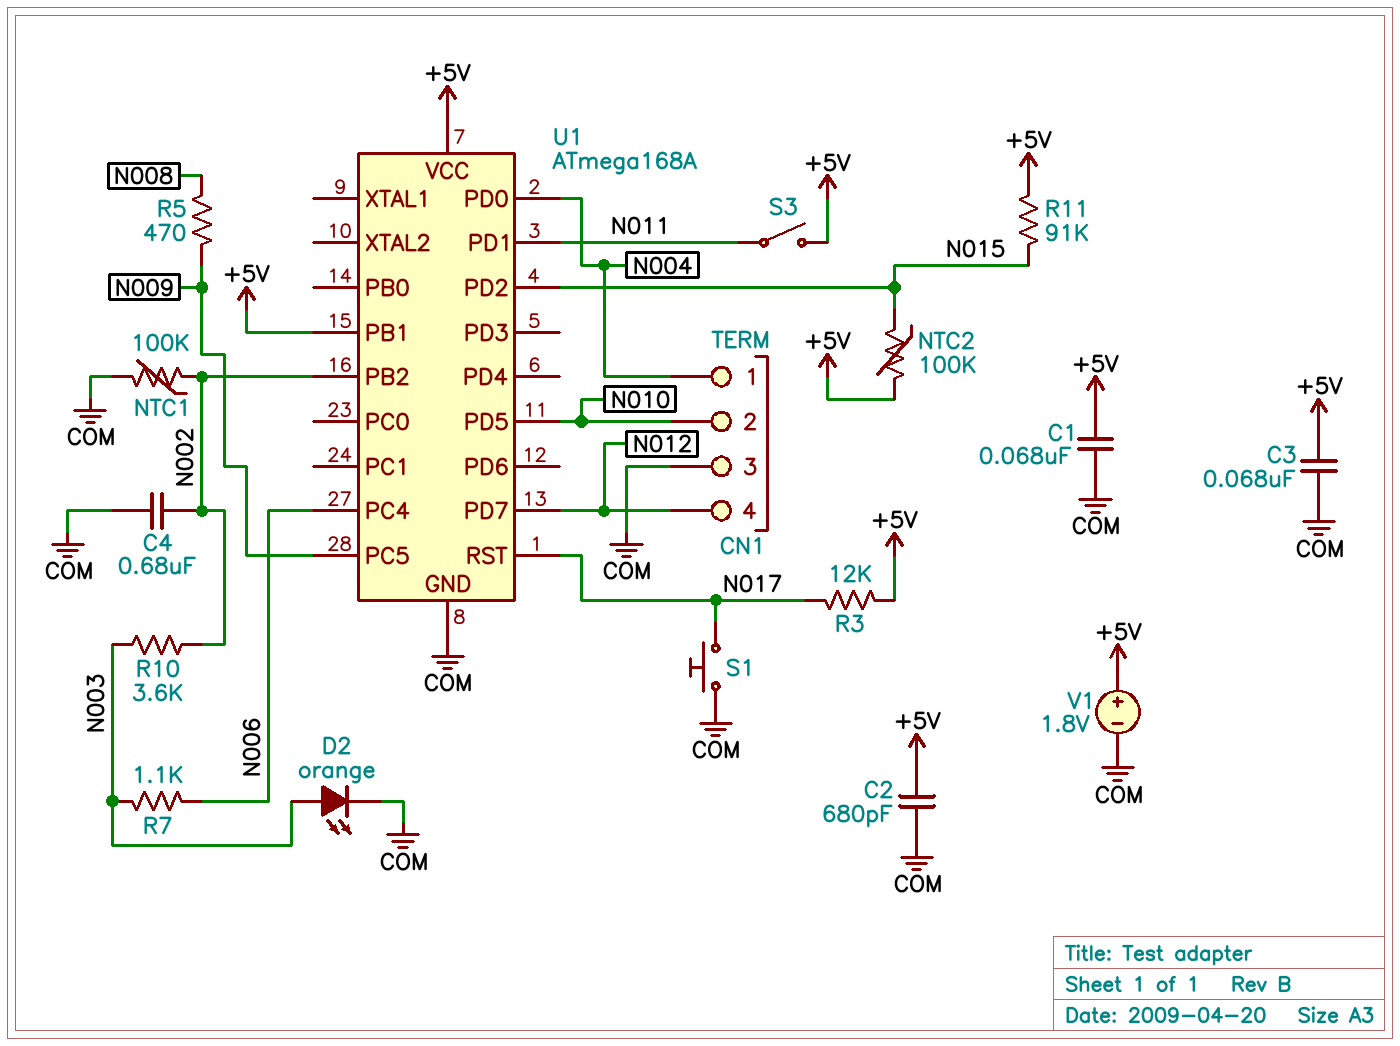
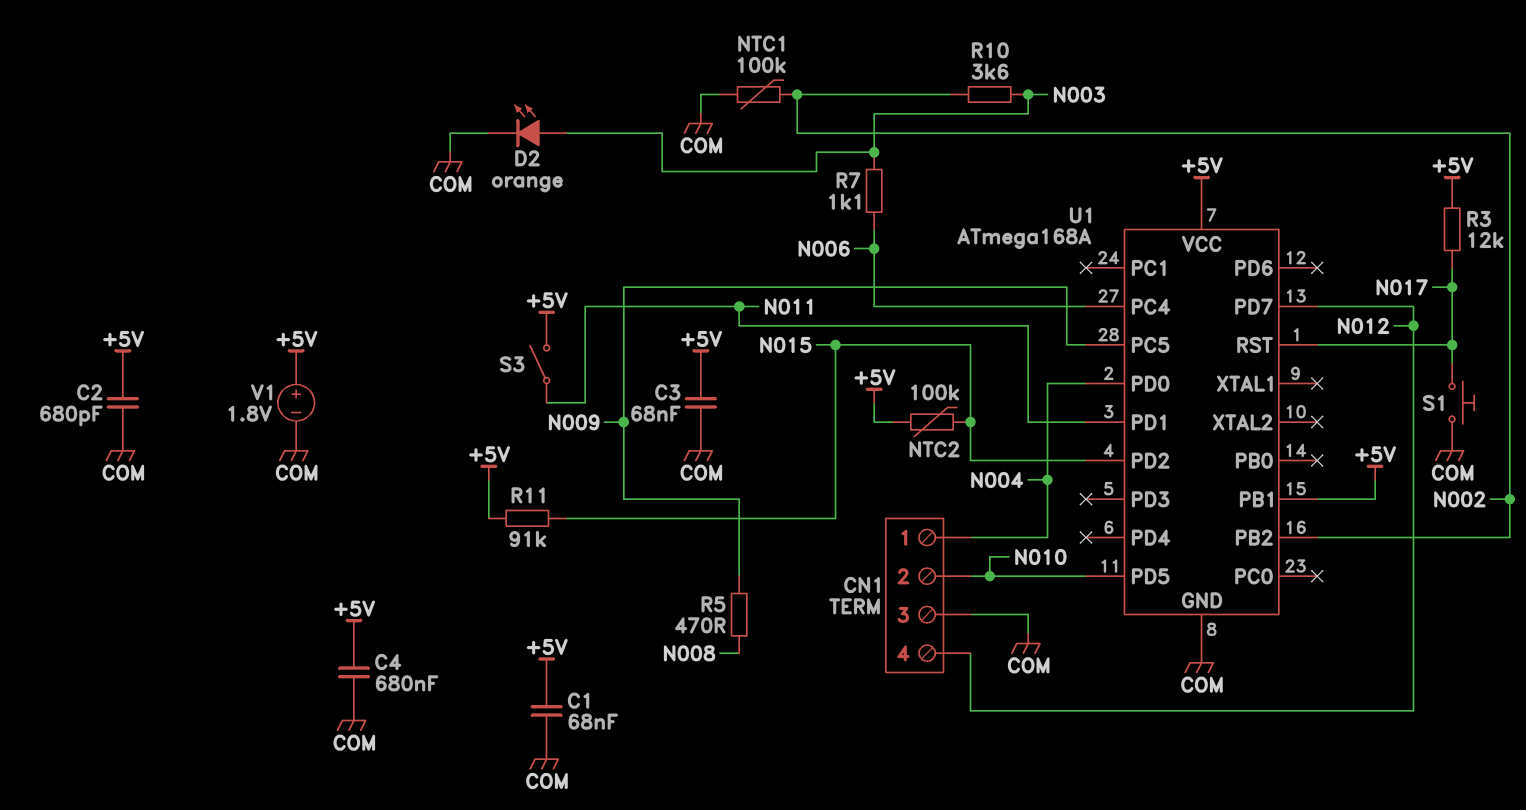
C4: 680nF (COM, N002) -> 680nF (+5V, COM)

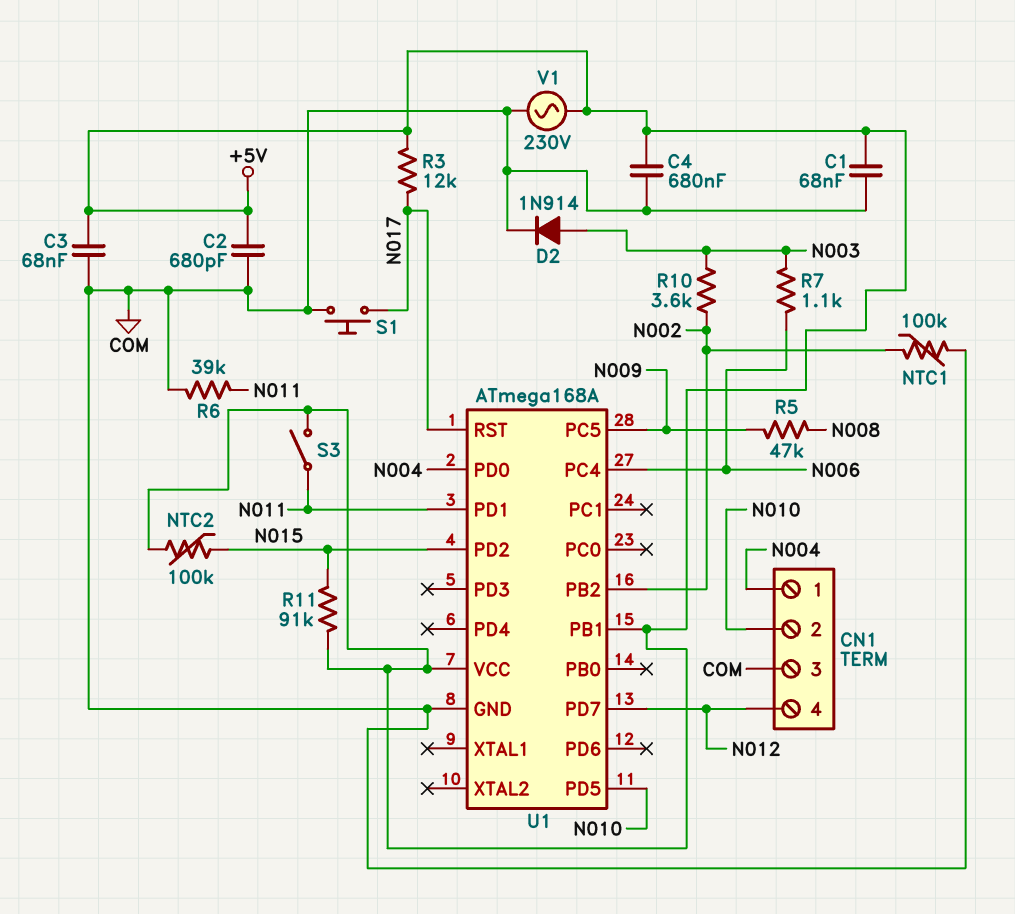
D2: LED orange (A N003, K COM) -> diode 1N914 (A N003, K COM)
R5: 470 (N008, N009) -> 47k (N008, N009)
R6: none -> 39k (COM, N011)
V1: 1.8V (plus +5V, minus COM) -> AC 230V (+5V, COM)

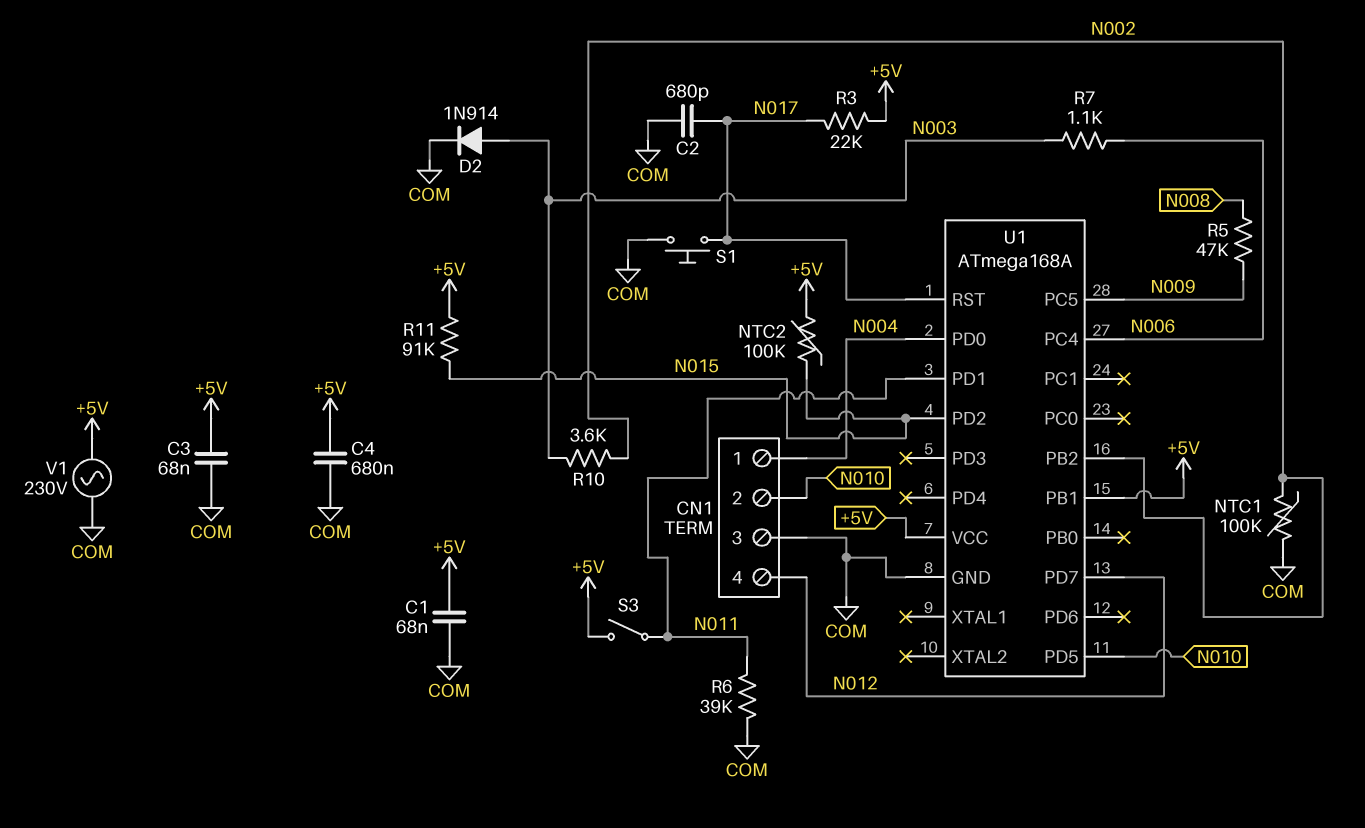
C2: 680pF (+5V, COM) -> 680pF (COM, N017)
R3: 12k (+5V, N017) -> 22k (+5V, N017)

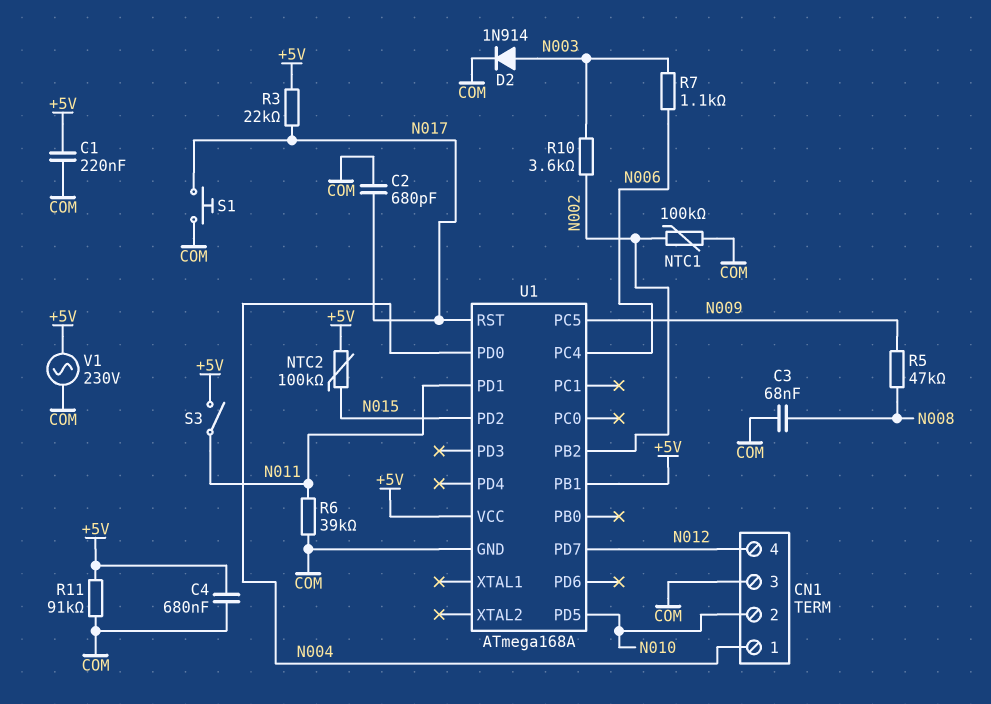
C1: 68nF (+5V, COM) -> 220nF (+5V, COM)
C3: 68nF (+5V, COM) -> 68nF (COM, N008)
R11: 91k (+5V, N015) -> 91k (+5V, COM)

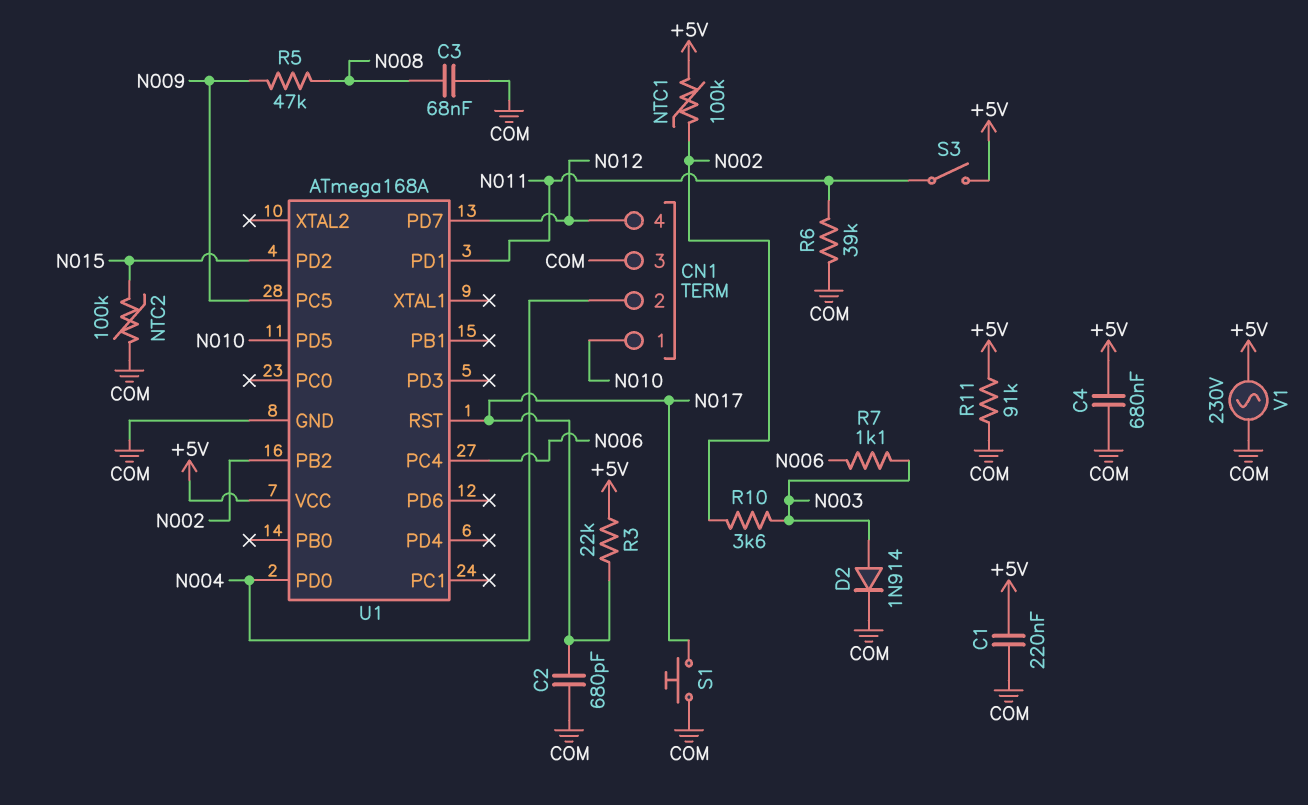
CN1 pin 1: N004 -> N010
CN1 pin 2: N010 -> N004
NTC1: 100k (COM, N002) -> 100k (+5V, N002)
NTC2: 100k (+5V, N015) -> 100k (COM, N015)
U1 pin PB1: +5V -> none

